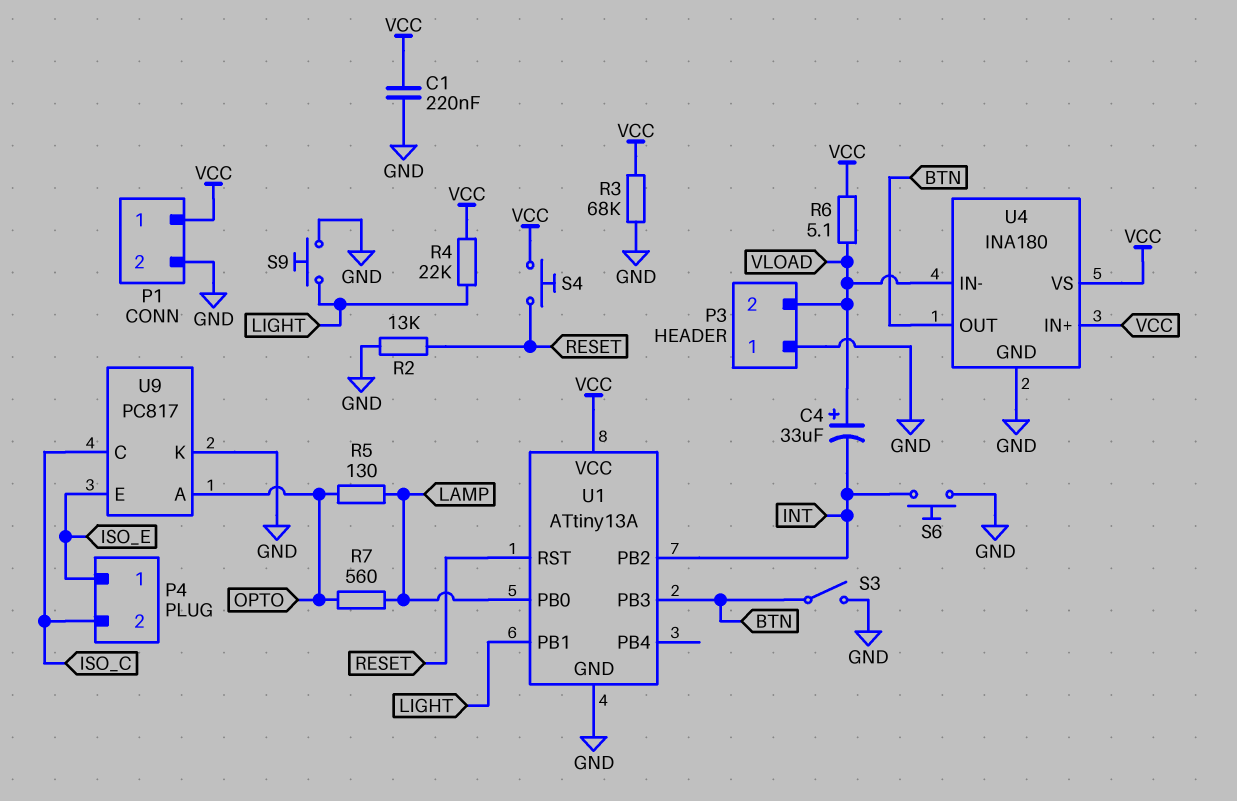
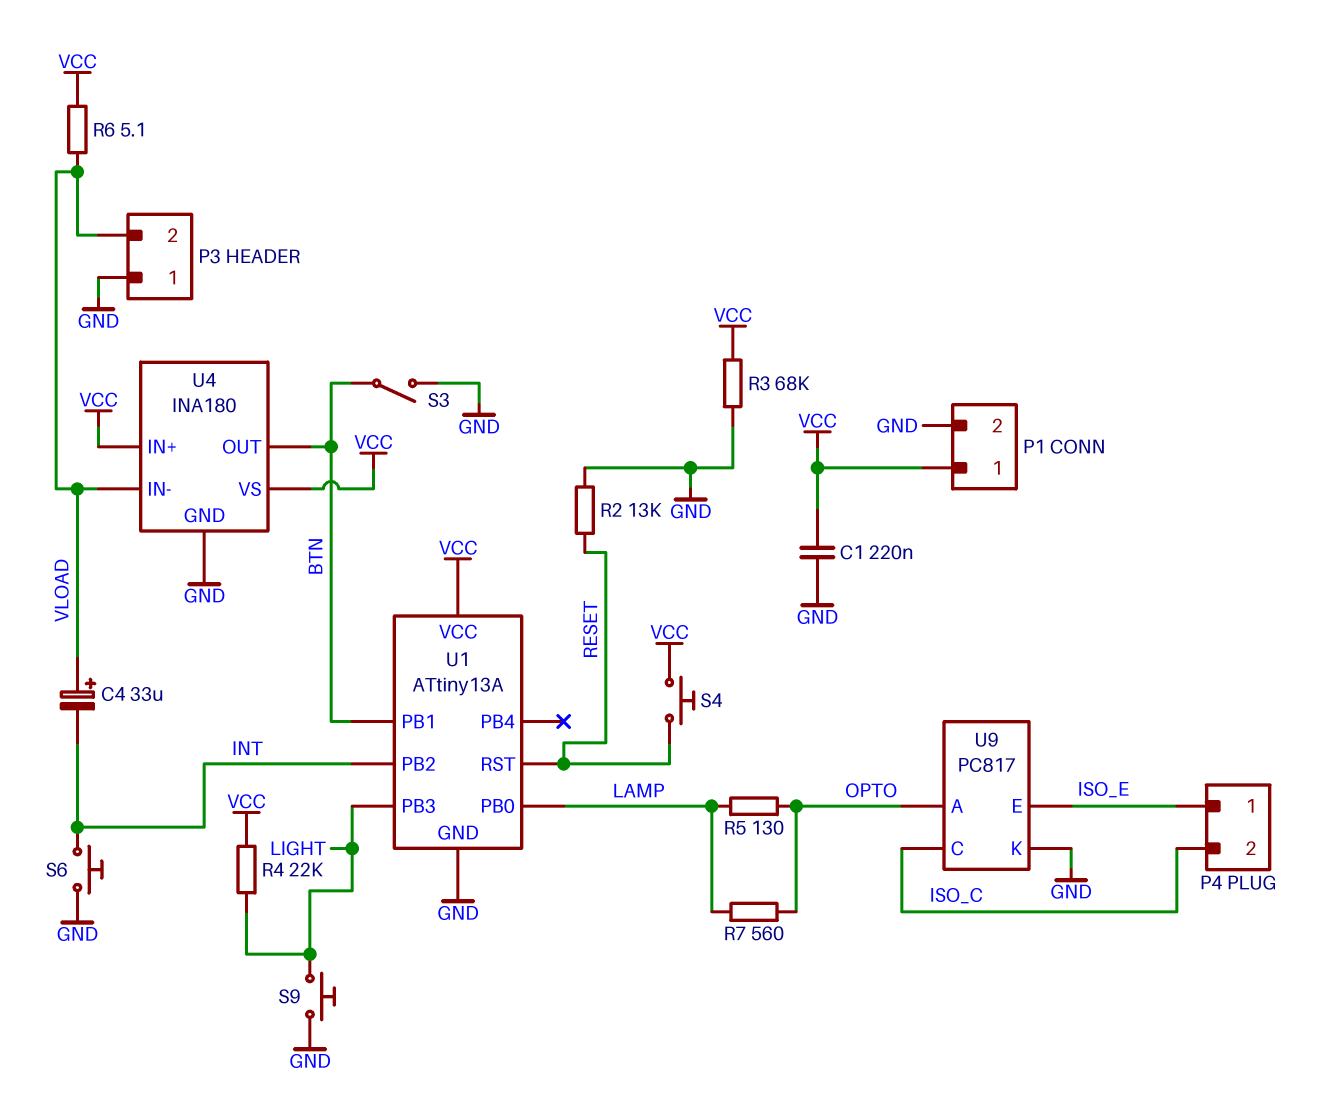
U1 pin PB1: LIGHT -> BTN
U1 pin PB3: BTN -> LIGHT

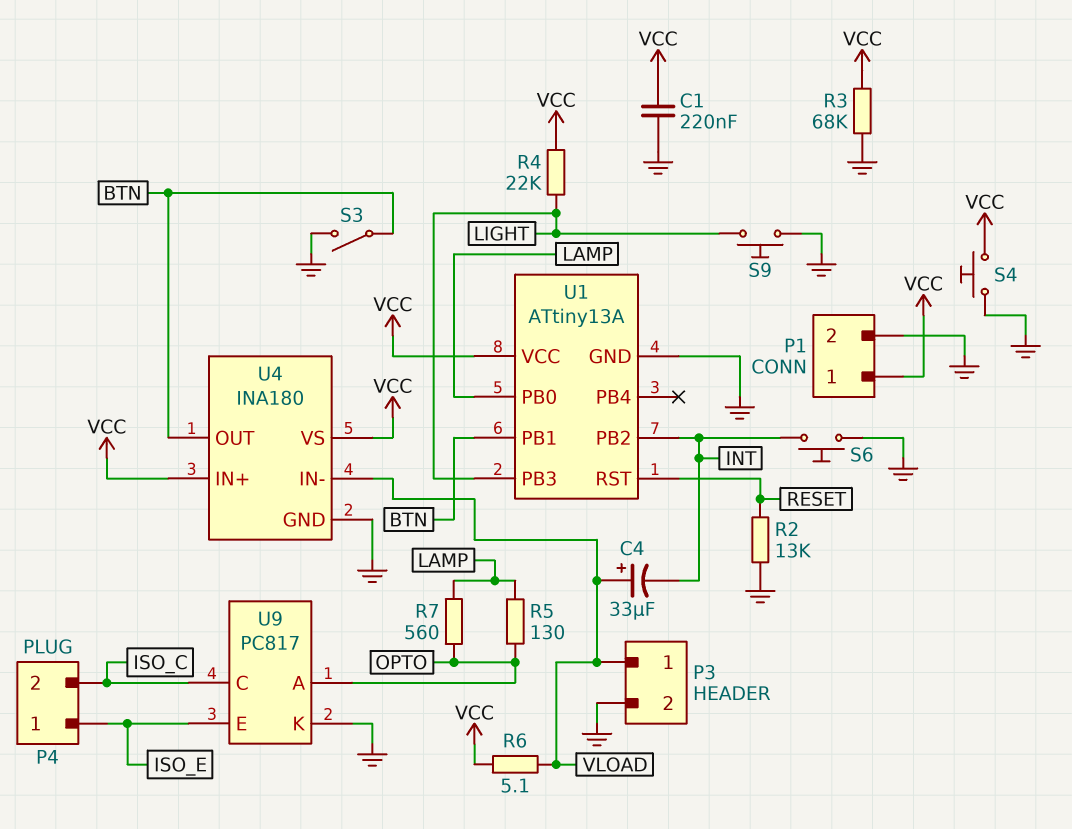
P3 pin 1: GND -> VLOAD
P3 pin 2: VLOAD -> GND
S4: button (RESET, VCC) -> button (GND, VCC)

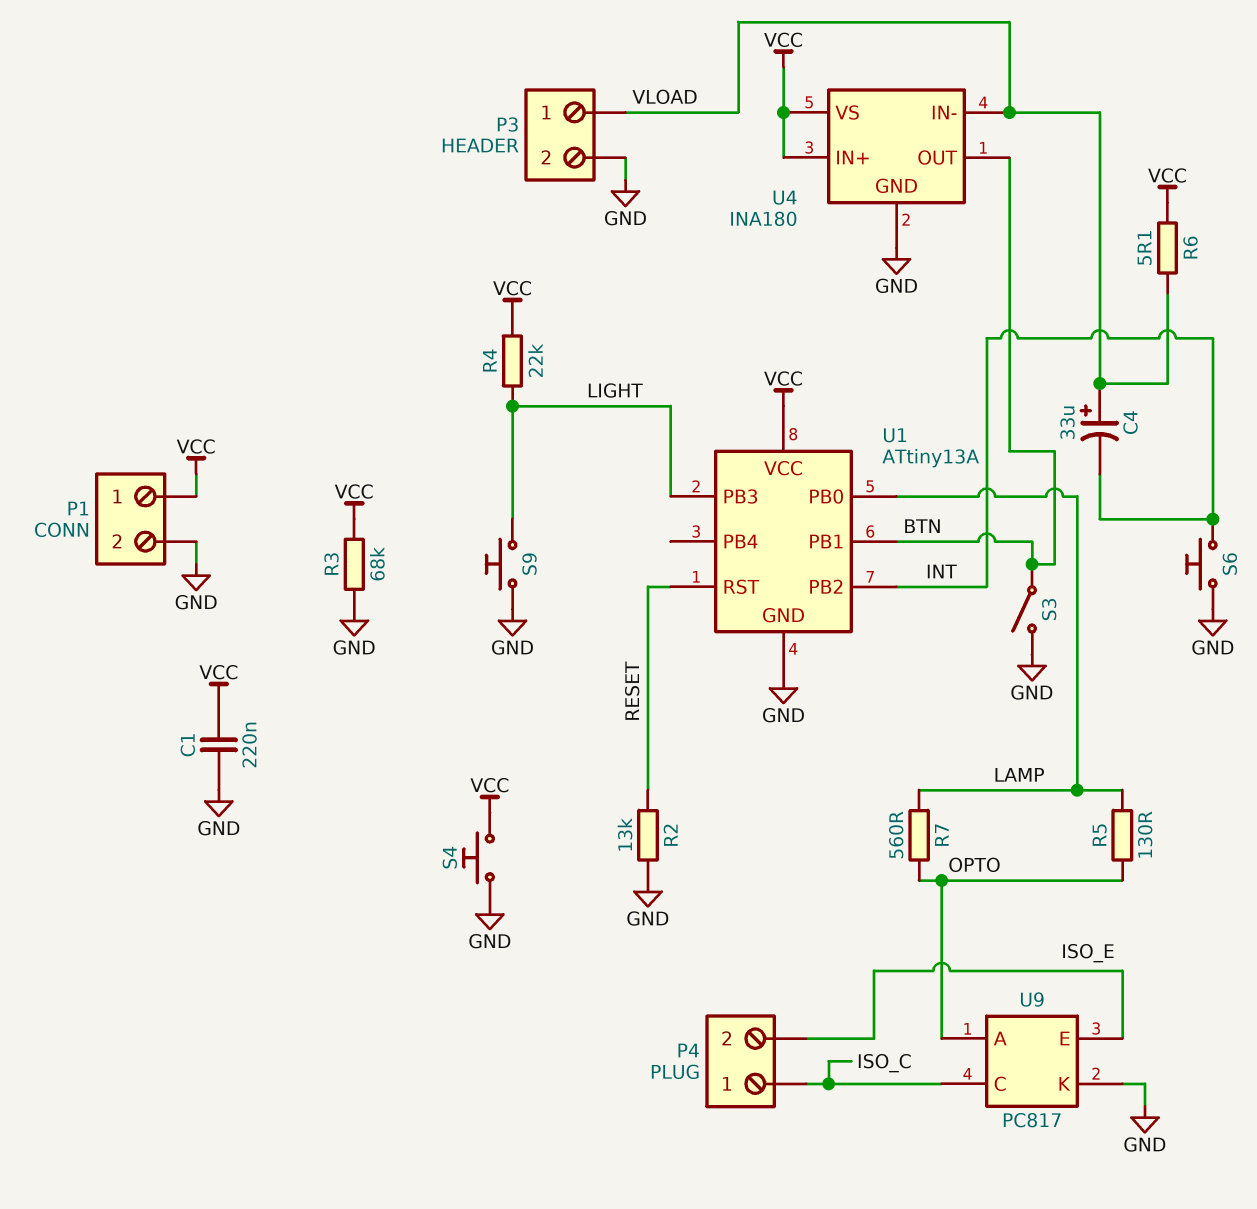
P4 pin 1: ISO_E -> ISO_C
P4 pin 2: ISO_C -> ISO_E

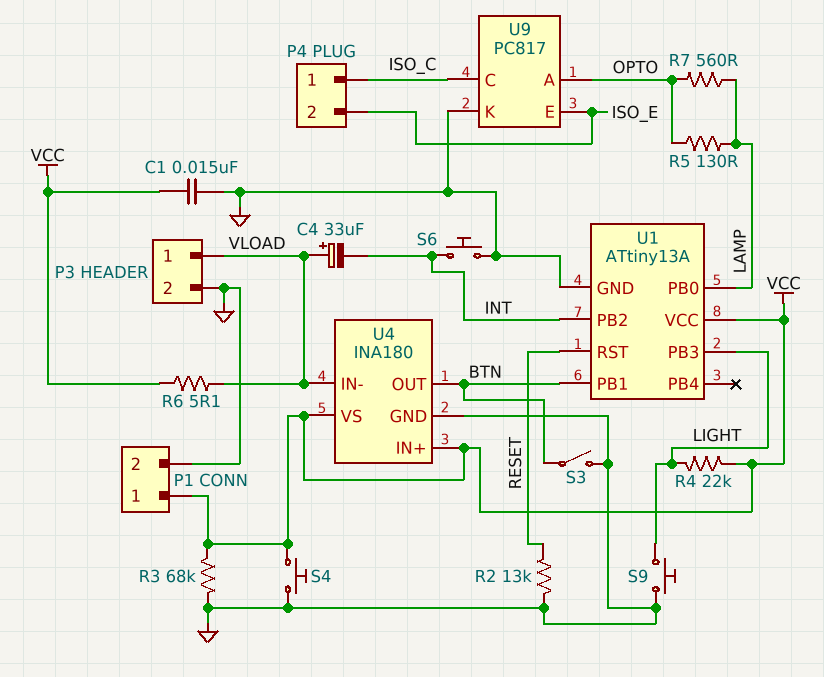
C1: 220nF (GND, VCC) -> 15nF (GND, VCC)

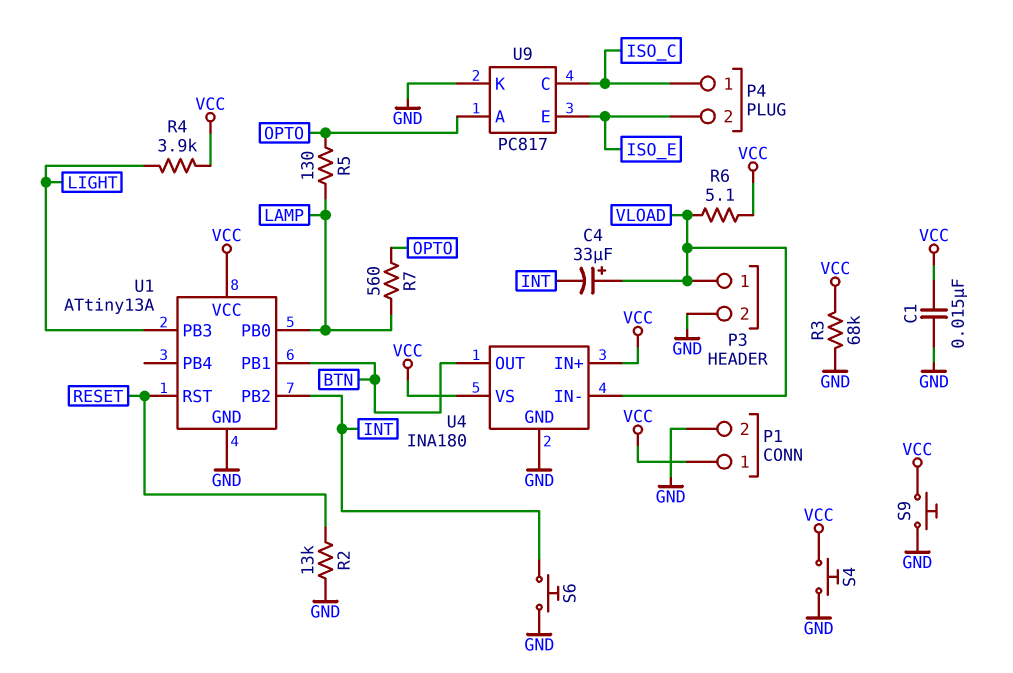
R4: 22k (LIGHT, VCC) -> 3.9k (LIGHT, VCC)
S3: switch (BTN, GND) -> none
S9: button (GND, LIGHT) -> button (GND, VCC)

